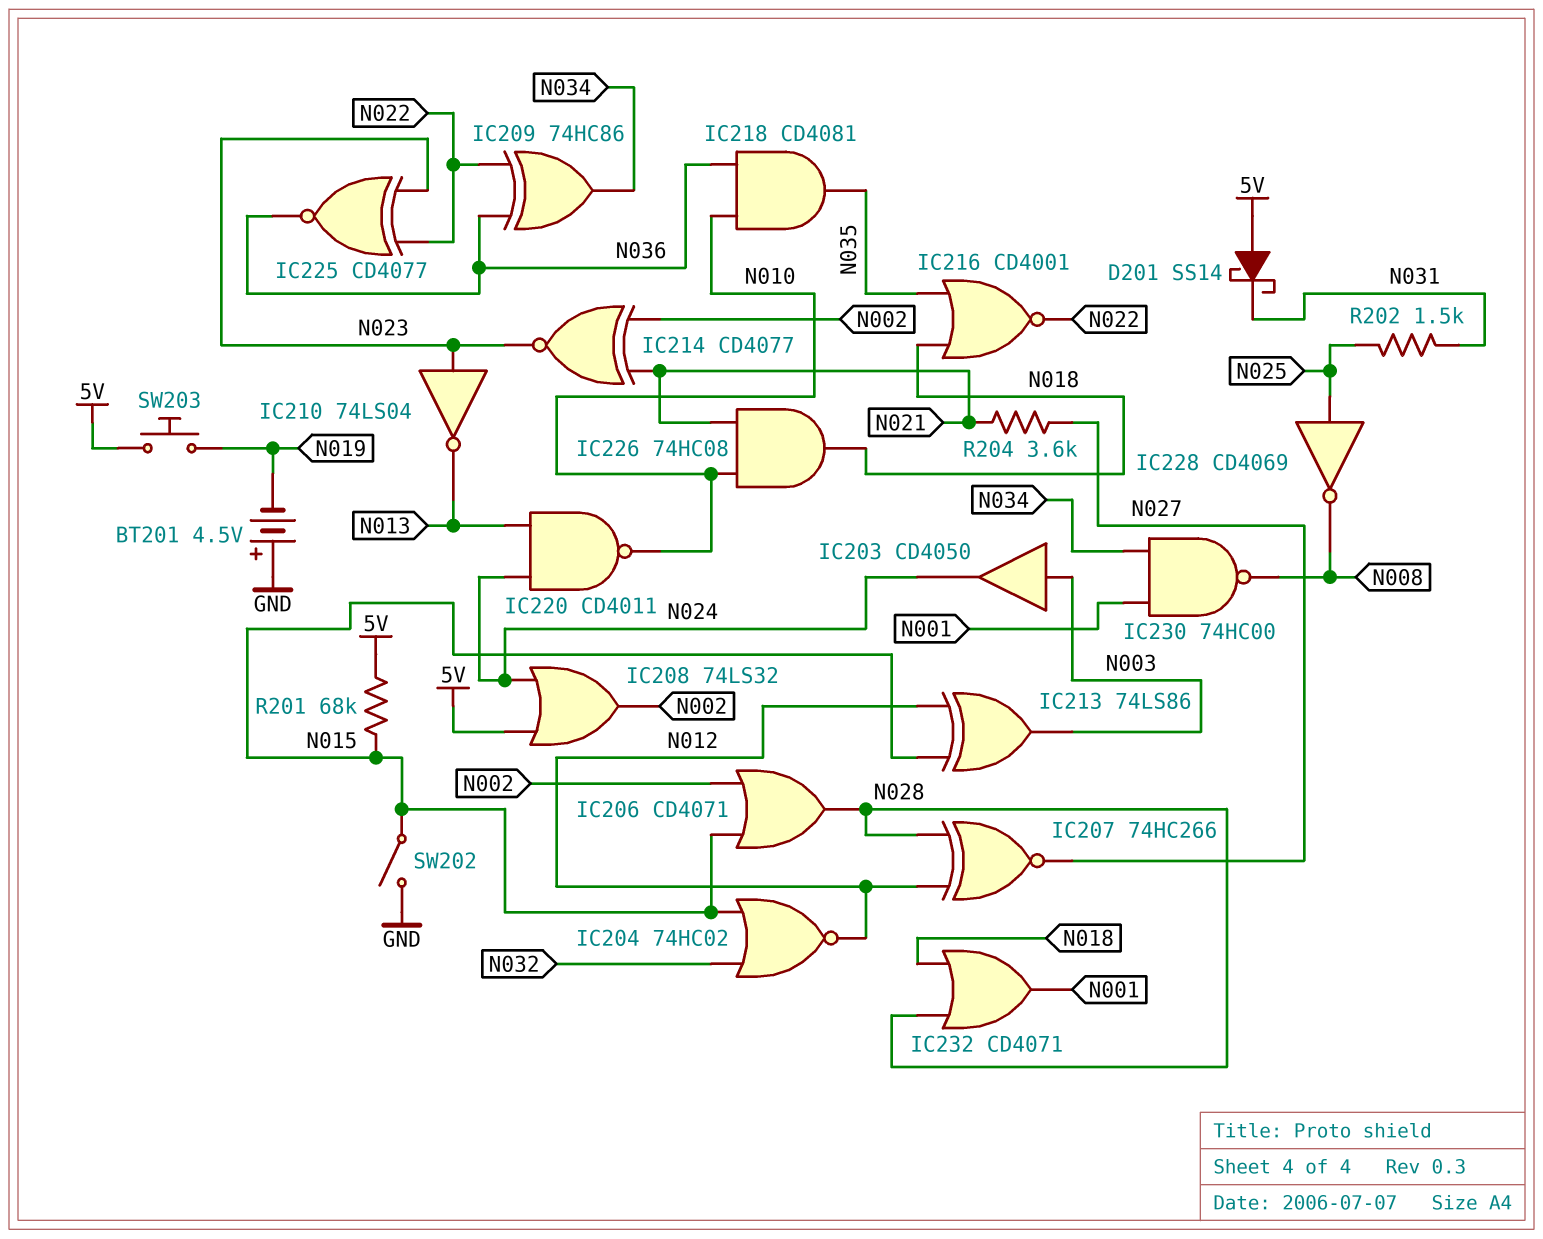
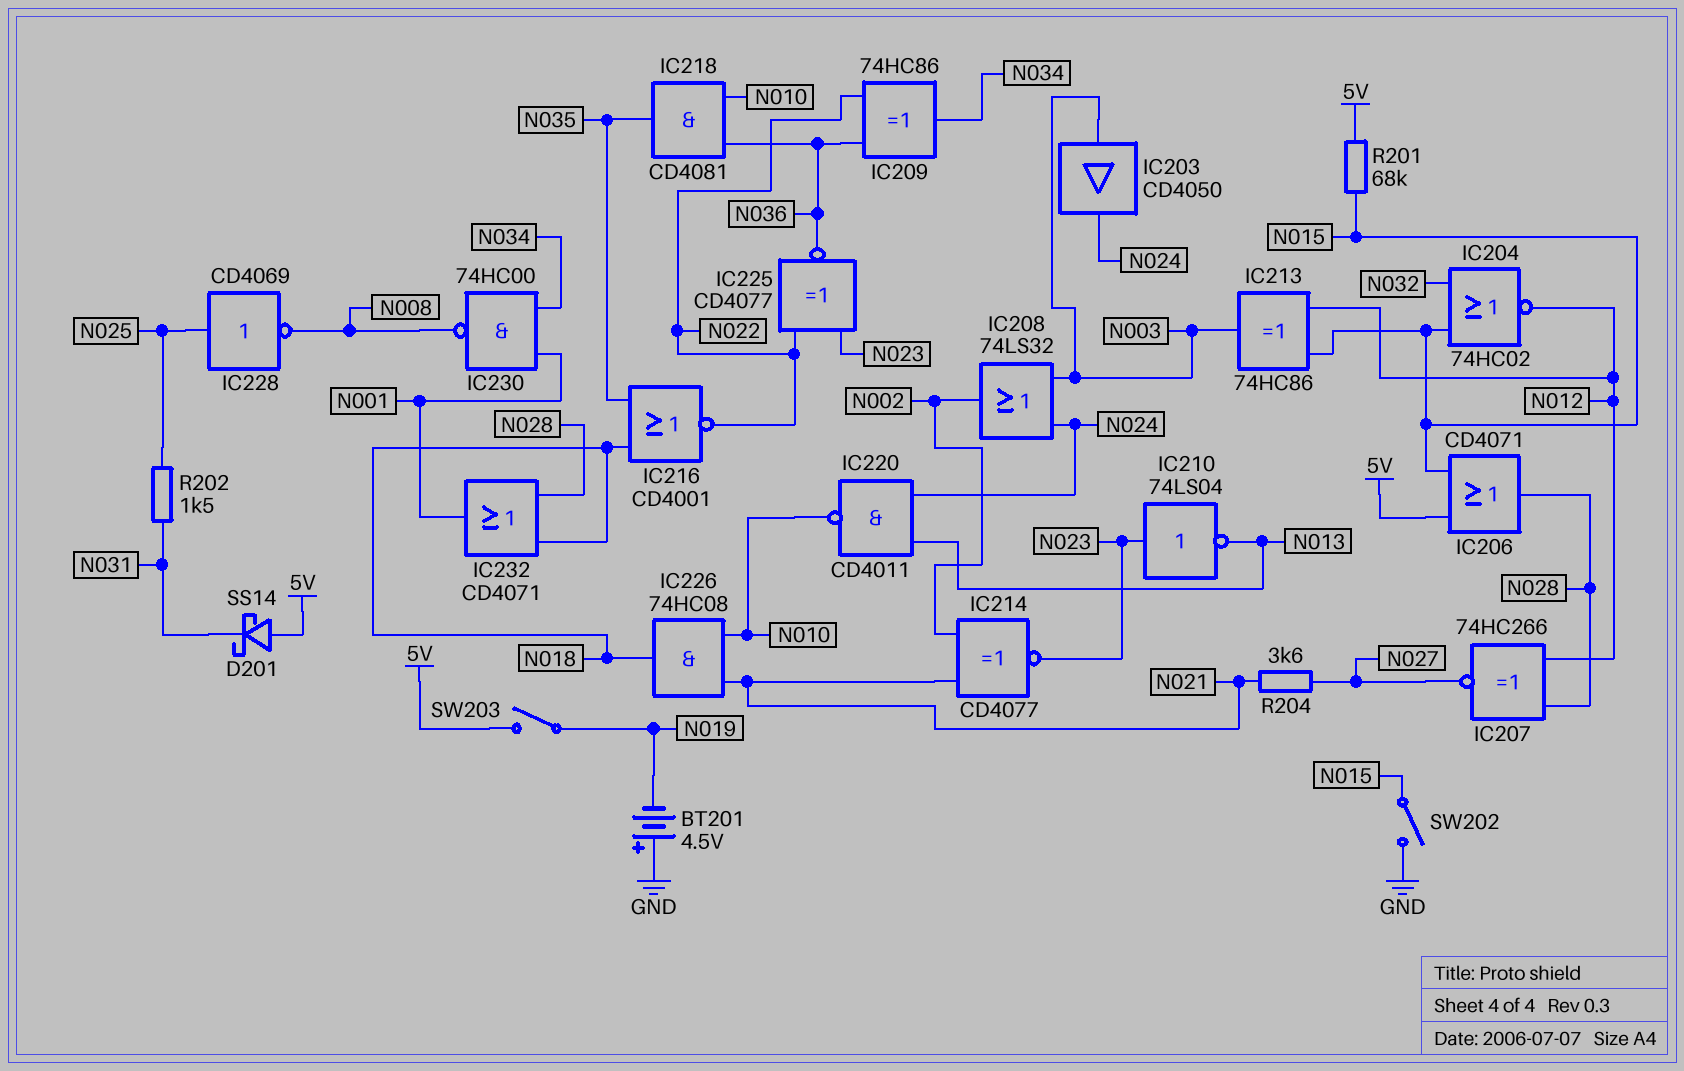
IC206: OR CD4071 (in N002, in N015, out N028) -> OR CD4071 (in 5V, in N015, out N028)
IC208: OR 74LS32 (in 5V, in N024, out N002) -> OR 74LS32 (in N003, in N024, out N002)
IC213: XOR 74LS86 (in N012, in N015, out N003) -> XOR 74HC86 (in N012, in N015, out N003)
SW203: button (5V, N019) -> switch (5V, N019)

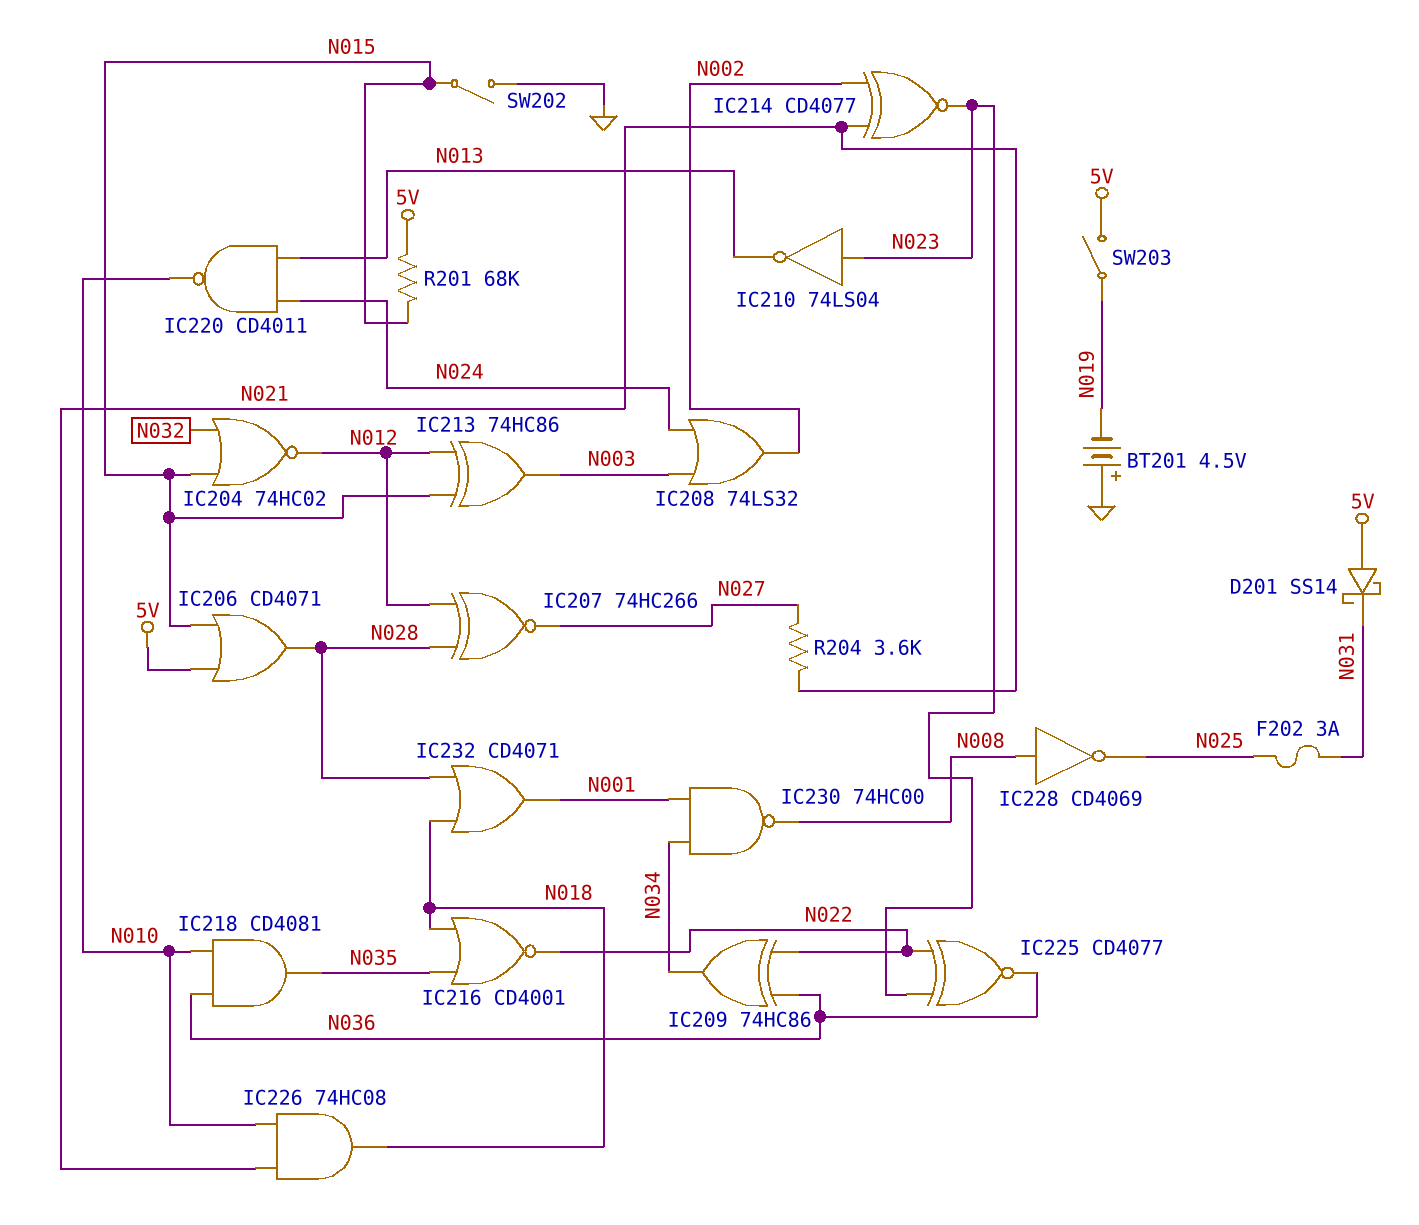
F202: none -> 3A (N025, N031)
IC203: buffer CD4050 (in N003, out N024) -> none
IC228: NOT CD4069 (in N025, out N008) -> NOT CD4069 (in N008, out N025)
R202: 1.5k (N025, N031) -> none

